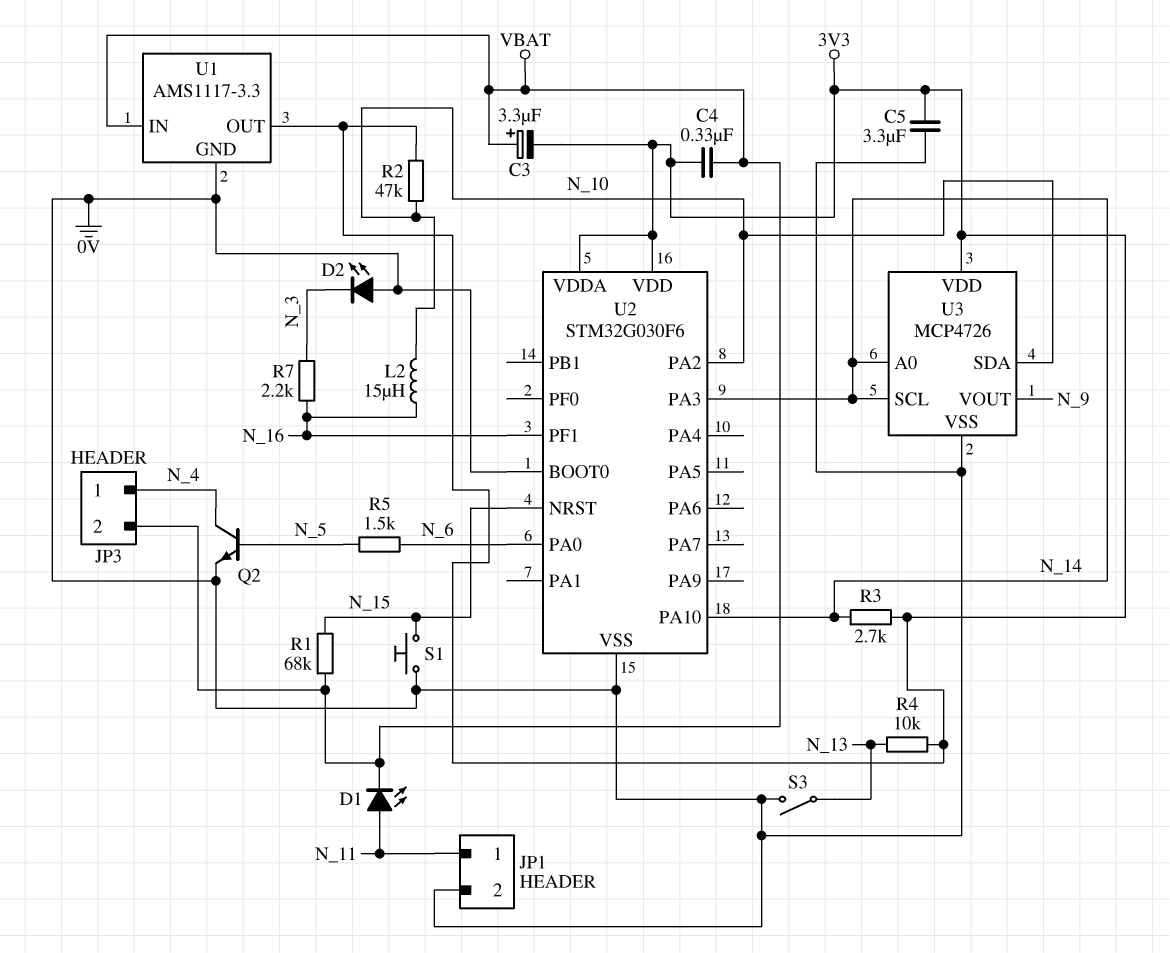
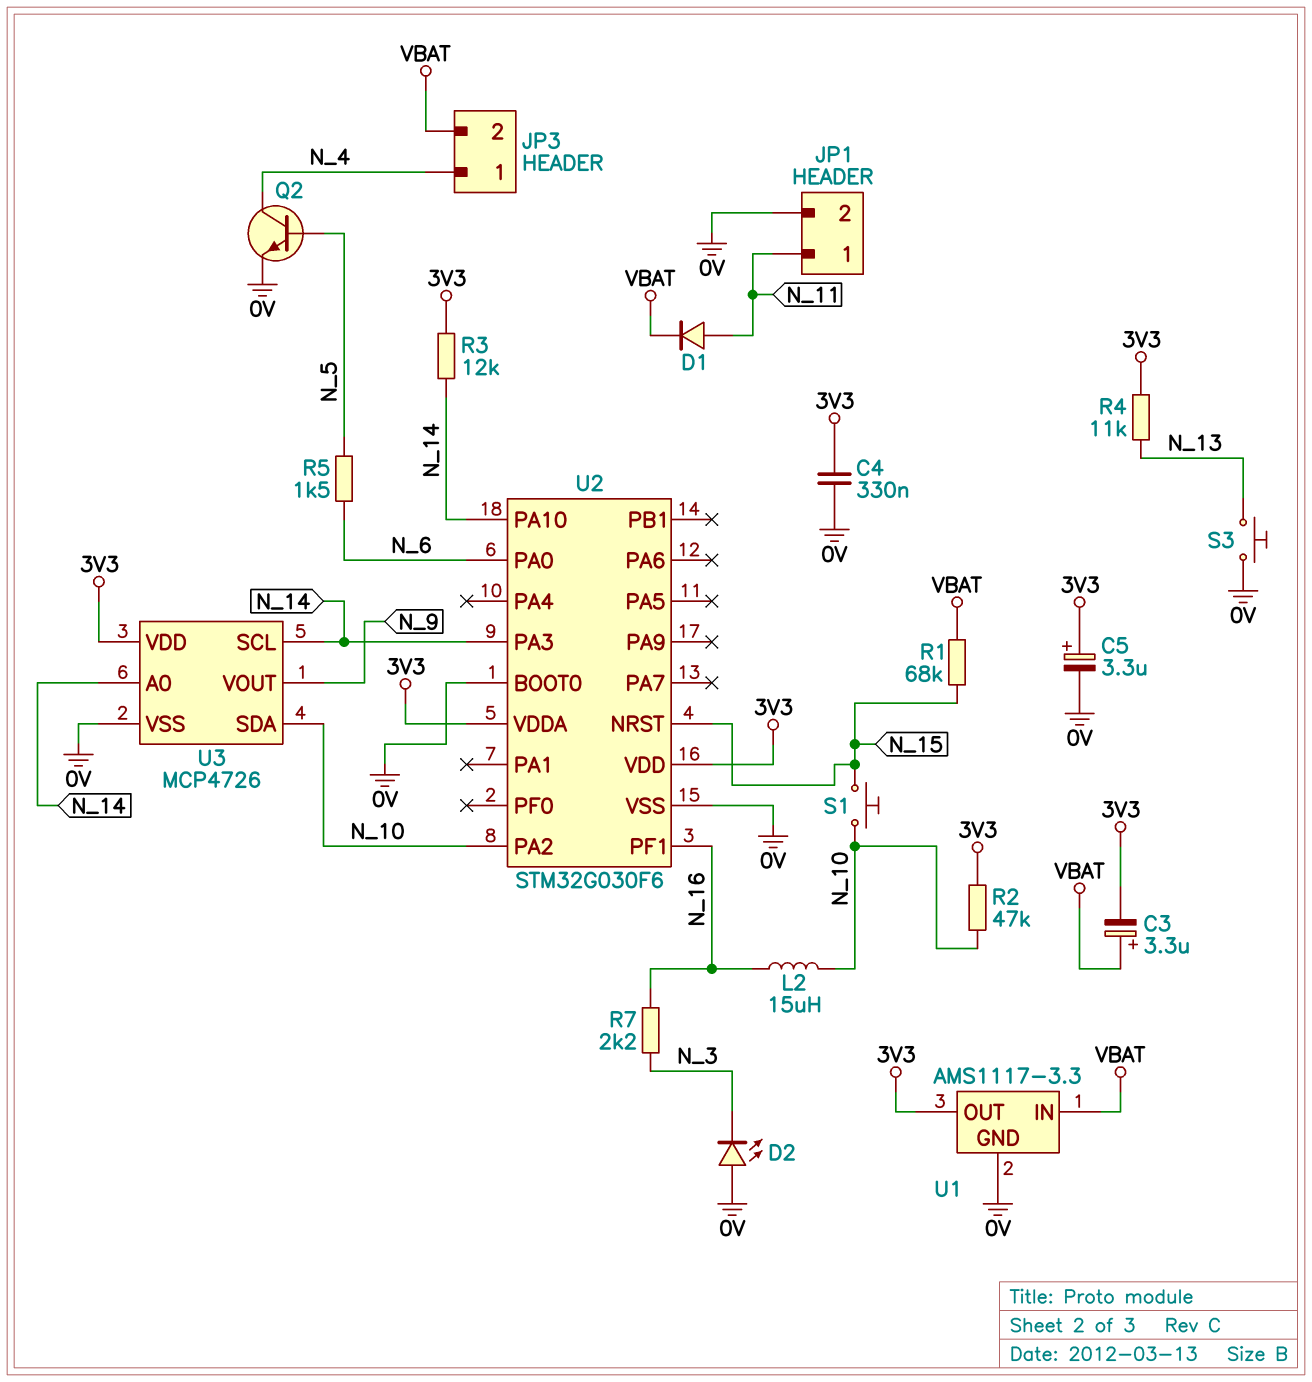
C4: 330nF (3V3, VBAT) -> 330nF (0V, 3V3)
C5: 3.3uF (0V, 3V3) -> 3.3uF (plus 3V3, minus 0V)
D1: LED (A N_11, K VBAT) -> diode (A N_11, K VBAT)
R3: 2.7k (3V3, N_14) -> 12k (3V3, N_14)
R4: 10k (3V3, N_13) -> 11k (3V3, N_13)
S1: button (0V, N_15) -> button (N_10, N_15)
S3: switch (0V, N_13) -> button (0V, N_13)

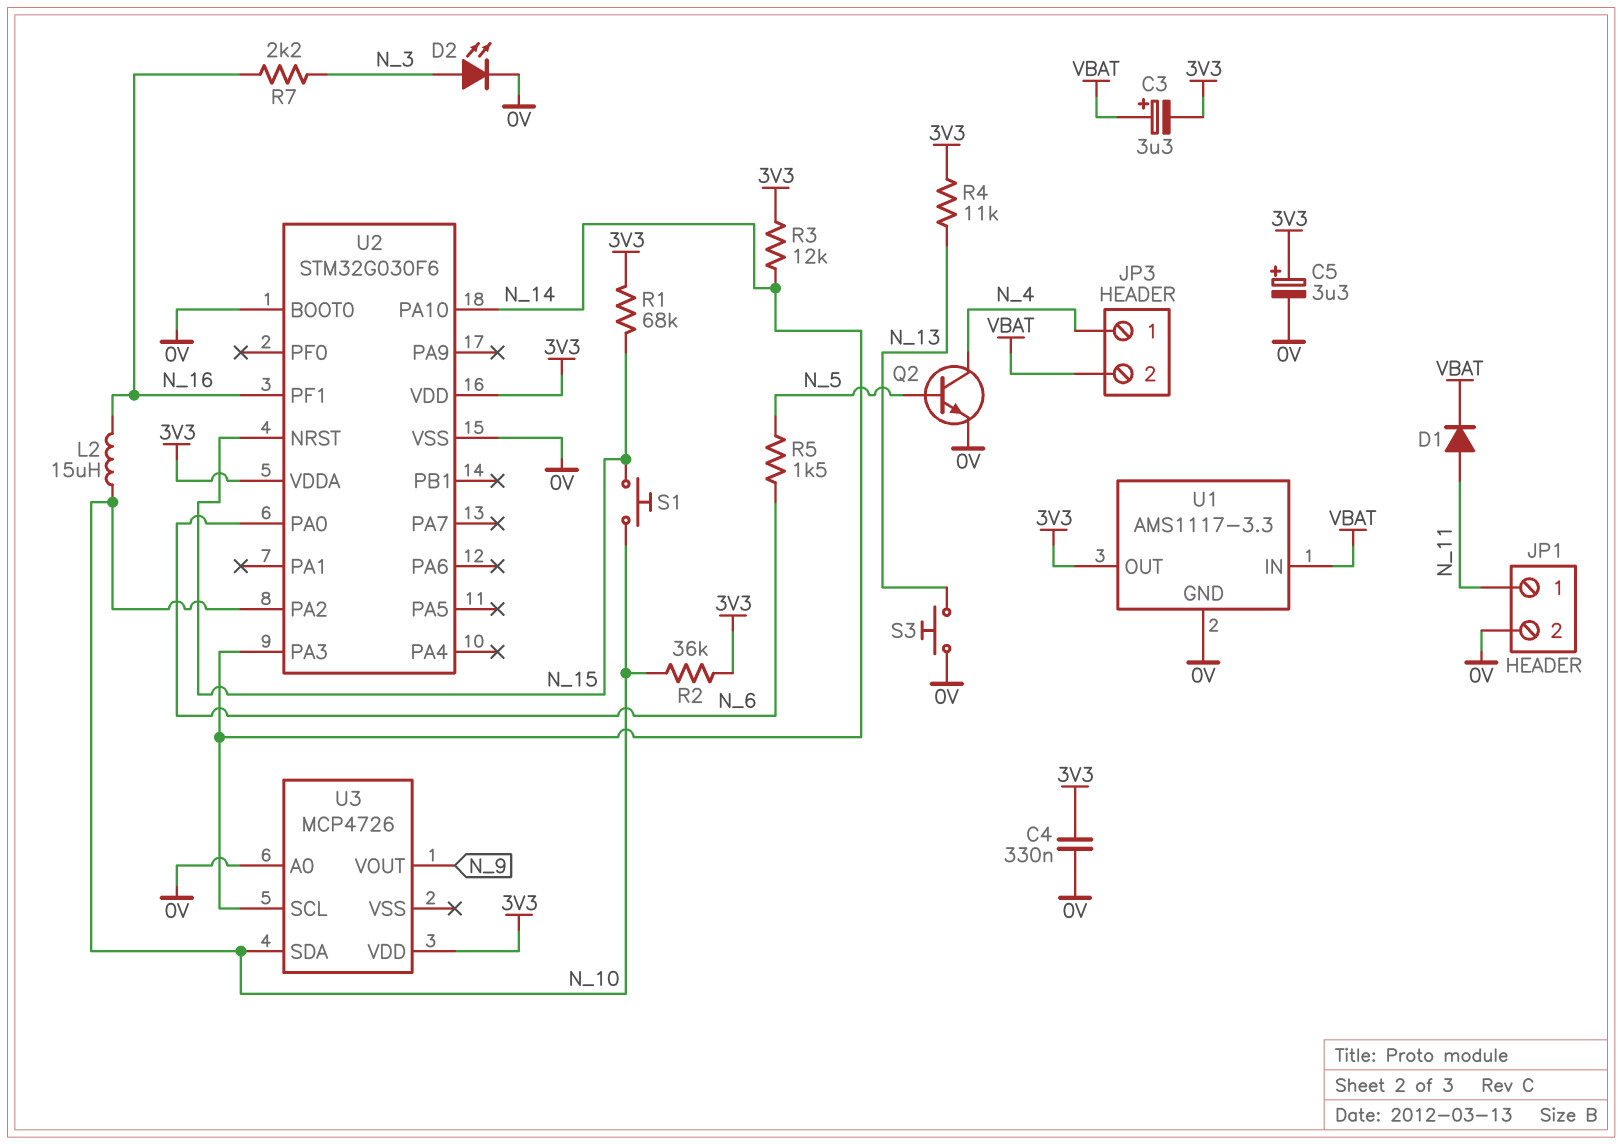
D2: LED (A 0V, K N_3) -> LED (A N_3, K 0V)
R1: 68k (N_15, VBAT) -> 68k (3V3, N_15)
R2: 47k (3V3, N_10) -> 36k (3V3, N_10)
U3 pin A0: N_14 -> 0V
U3 pin VSS: 0V -> none

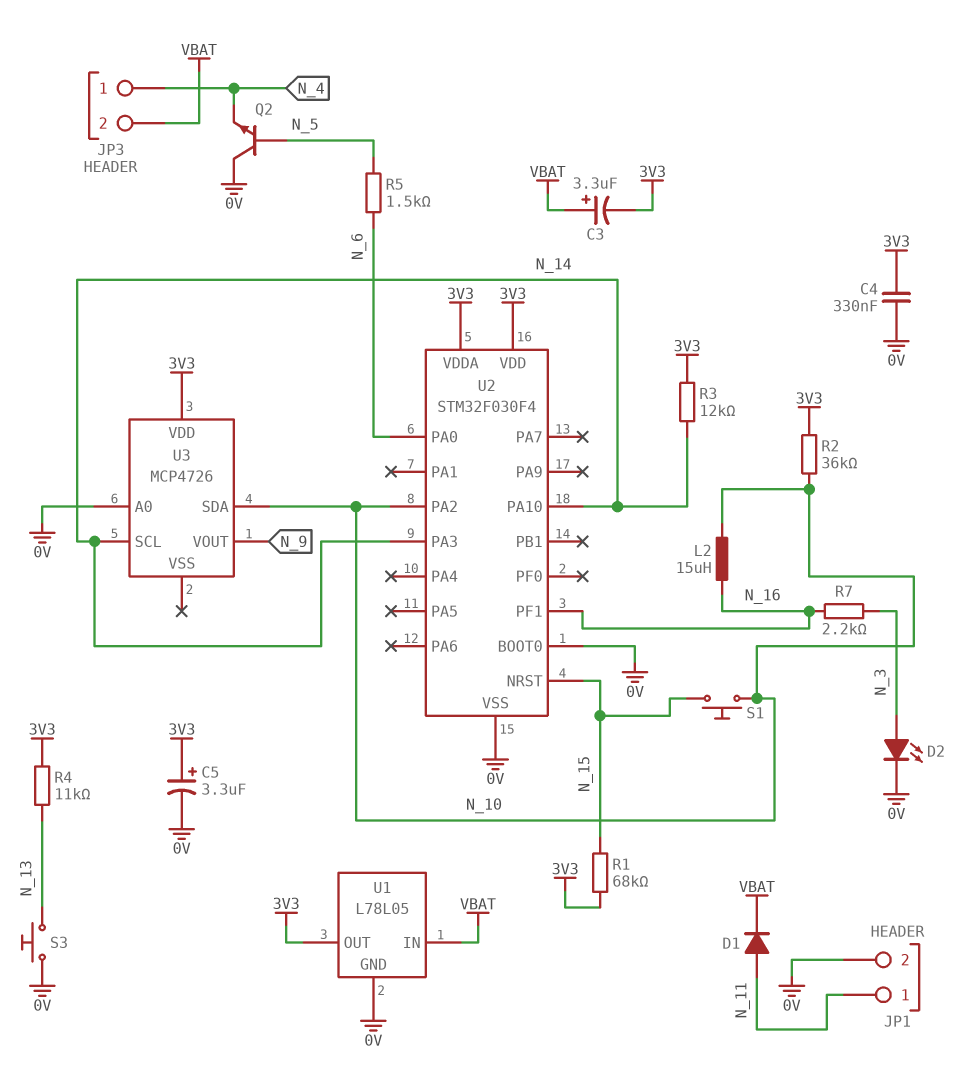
Q2: NPN (B N_5, C N_4, E 0V) -> NPN (B N_5, C 0V, E N_4)
U1: AMS1117-3.3 -> L78L05
U2: STM32G030F6 -> STM32F030F4

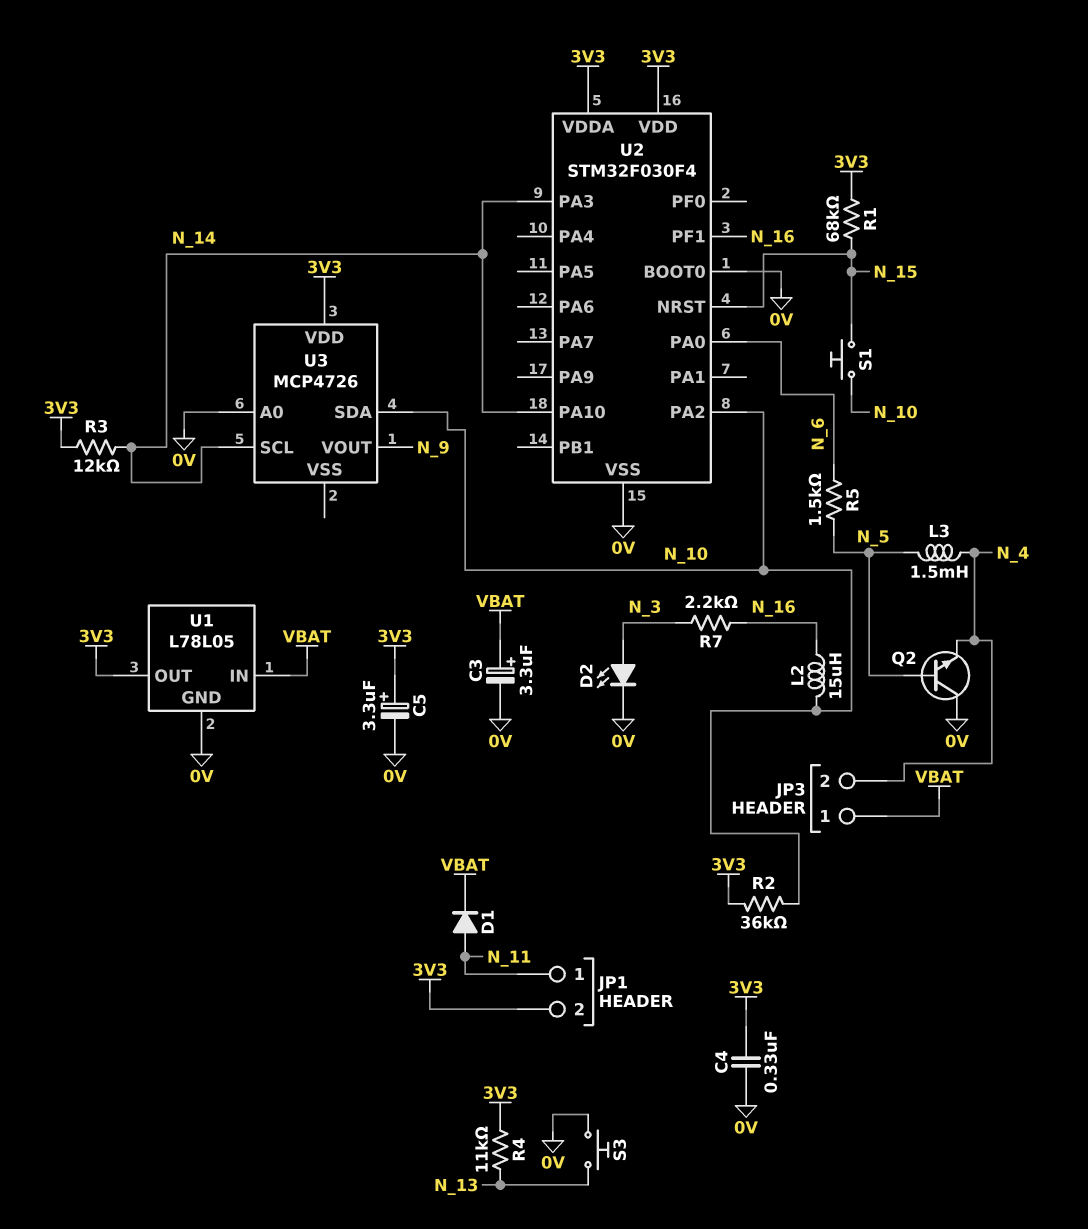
C3: 3.3uF (plus VBAT, minus 3V3) -> 3.3uF (plus VBAT, minus 0V)
JP1 pin 2: 0V -> 3V3
JP3 pin 1: N_4 -> VBAT
JP3 pin 2: VBAT -> N_4
L3: none -> 1.5mH (N_4, N_5)

